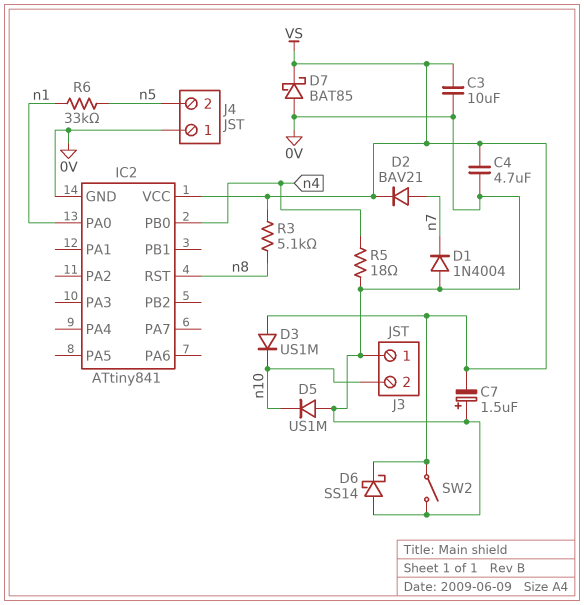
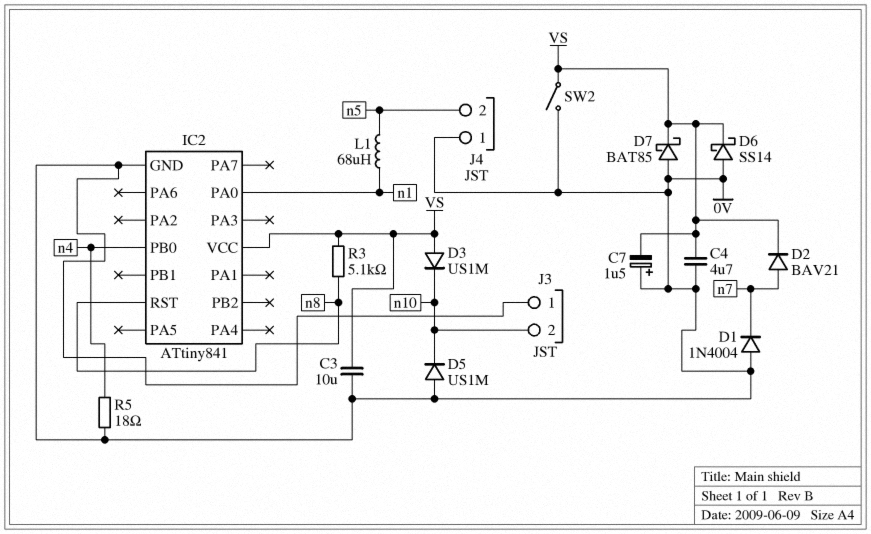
L1: none -> 68uH (n1, n5)
R6: 33k (n1, n5) -> none

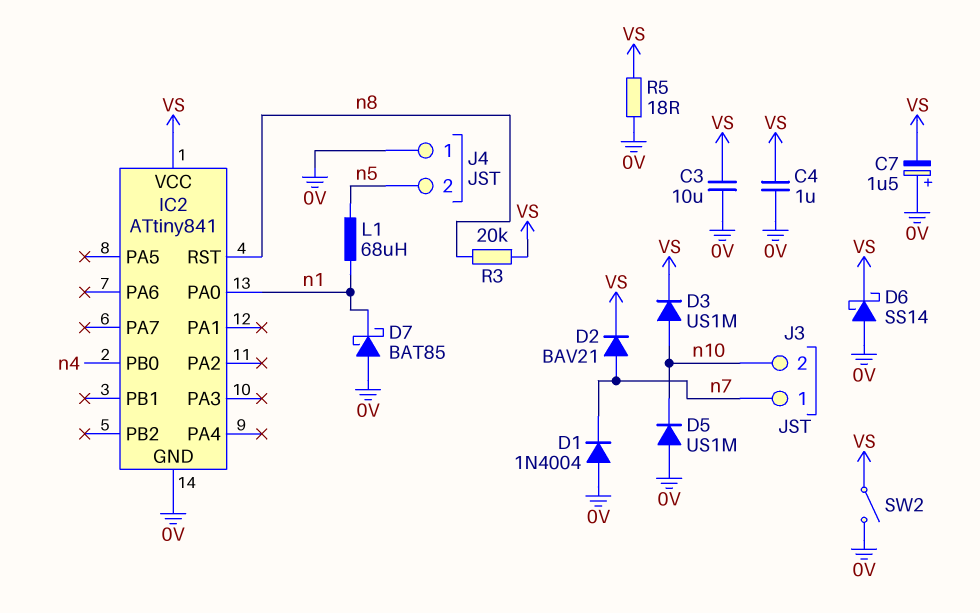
C4: 4.7uF (0V, VS) -> 1uF (0V, VS)
D3: diode US1M (A VS, K n10) -> diode US1M (A n10, K VS)
D7: schottky BAT85 (A 0V, K VS) -> schottky BAT85 (A 0V, K n1)
J3 pin 1: 0V -> n7
R3: 5.1k (VS, n8) -> 20k (VS, n8)
R5: 18 (0V, n4) -> 18 (0V, VS)

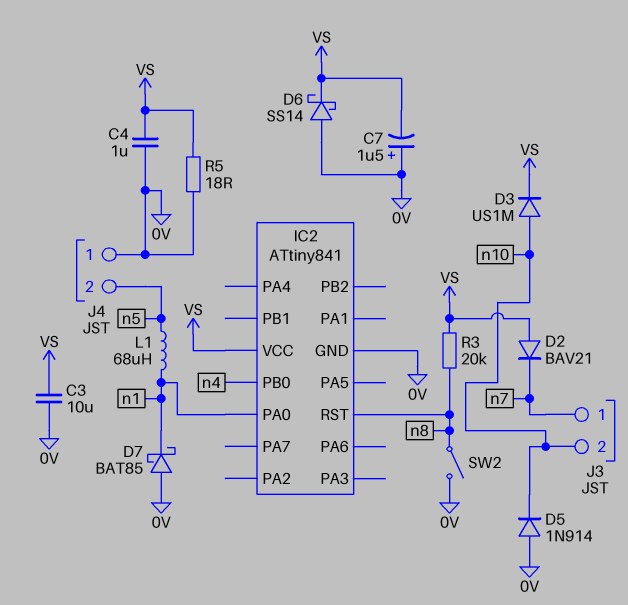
D1: diode 1N4004 (A 0V, K n7) -> none
D2: diode BAV21 (A n7, K VS) -> diode BAV21 (A VS, K n7)
D5: diode US1M (A 0V, K n10) -> diode 1N914 (A 0V, K n10)
SW2: switch (0V, VS) -> switch (0V, n8)

